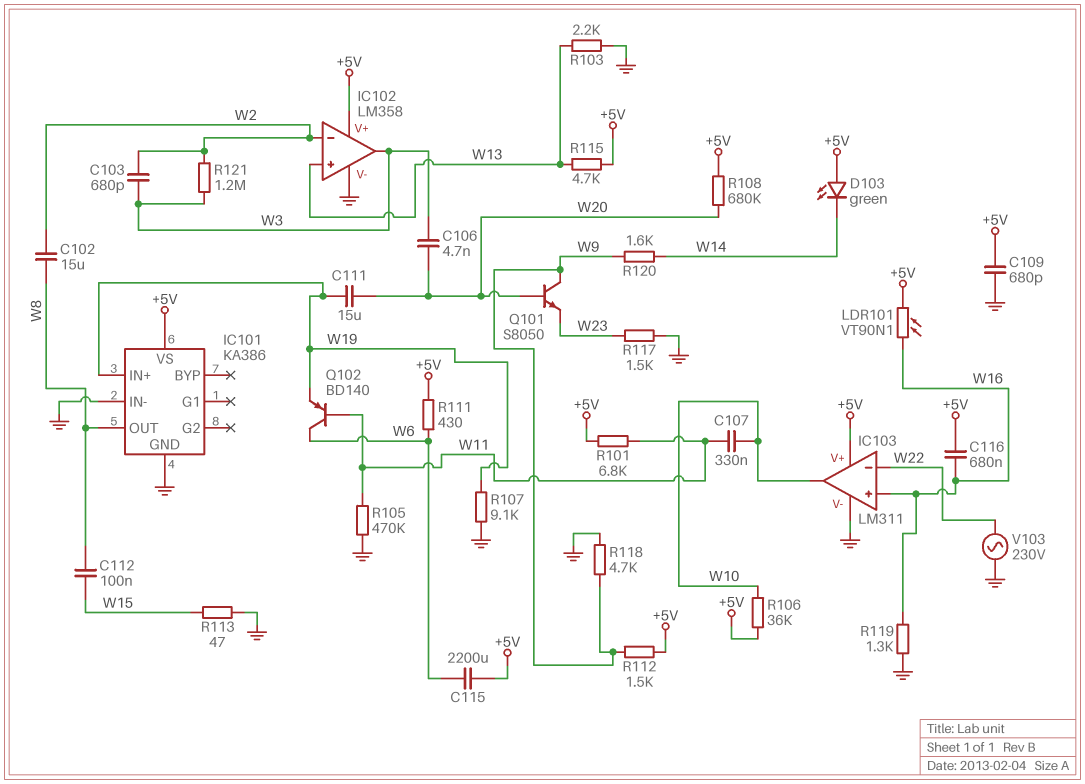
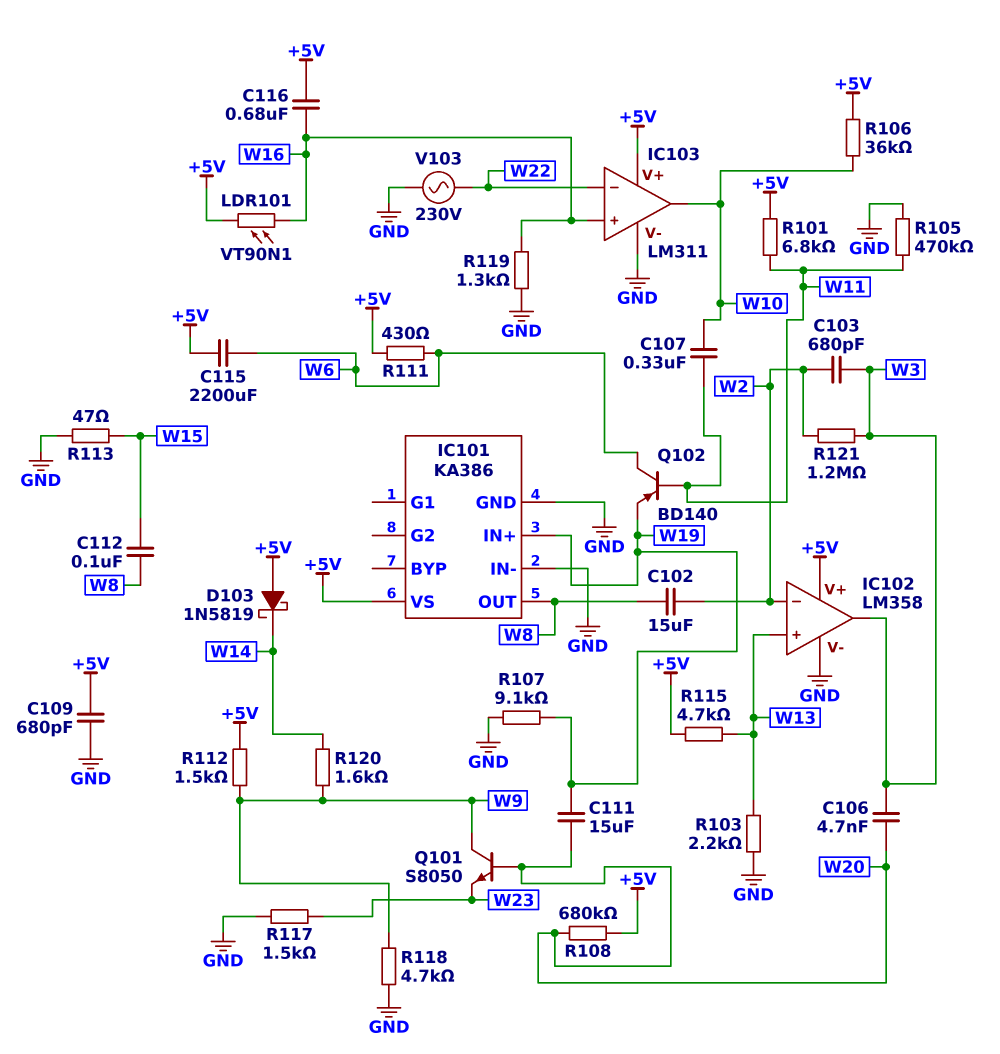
D103: LED green (A +5V, K W14) -> schottky 1N5819 (A +5V, K W14)

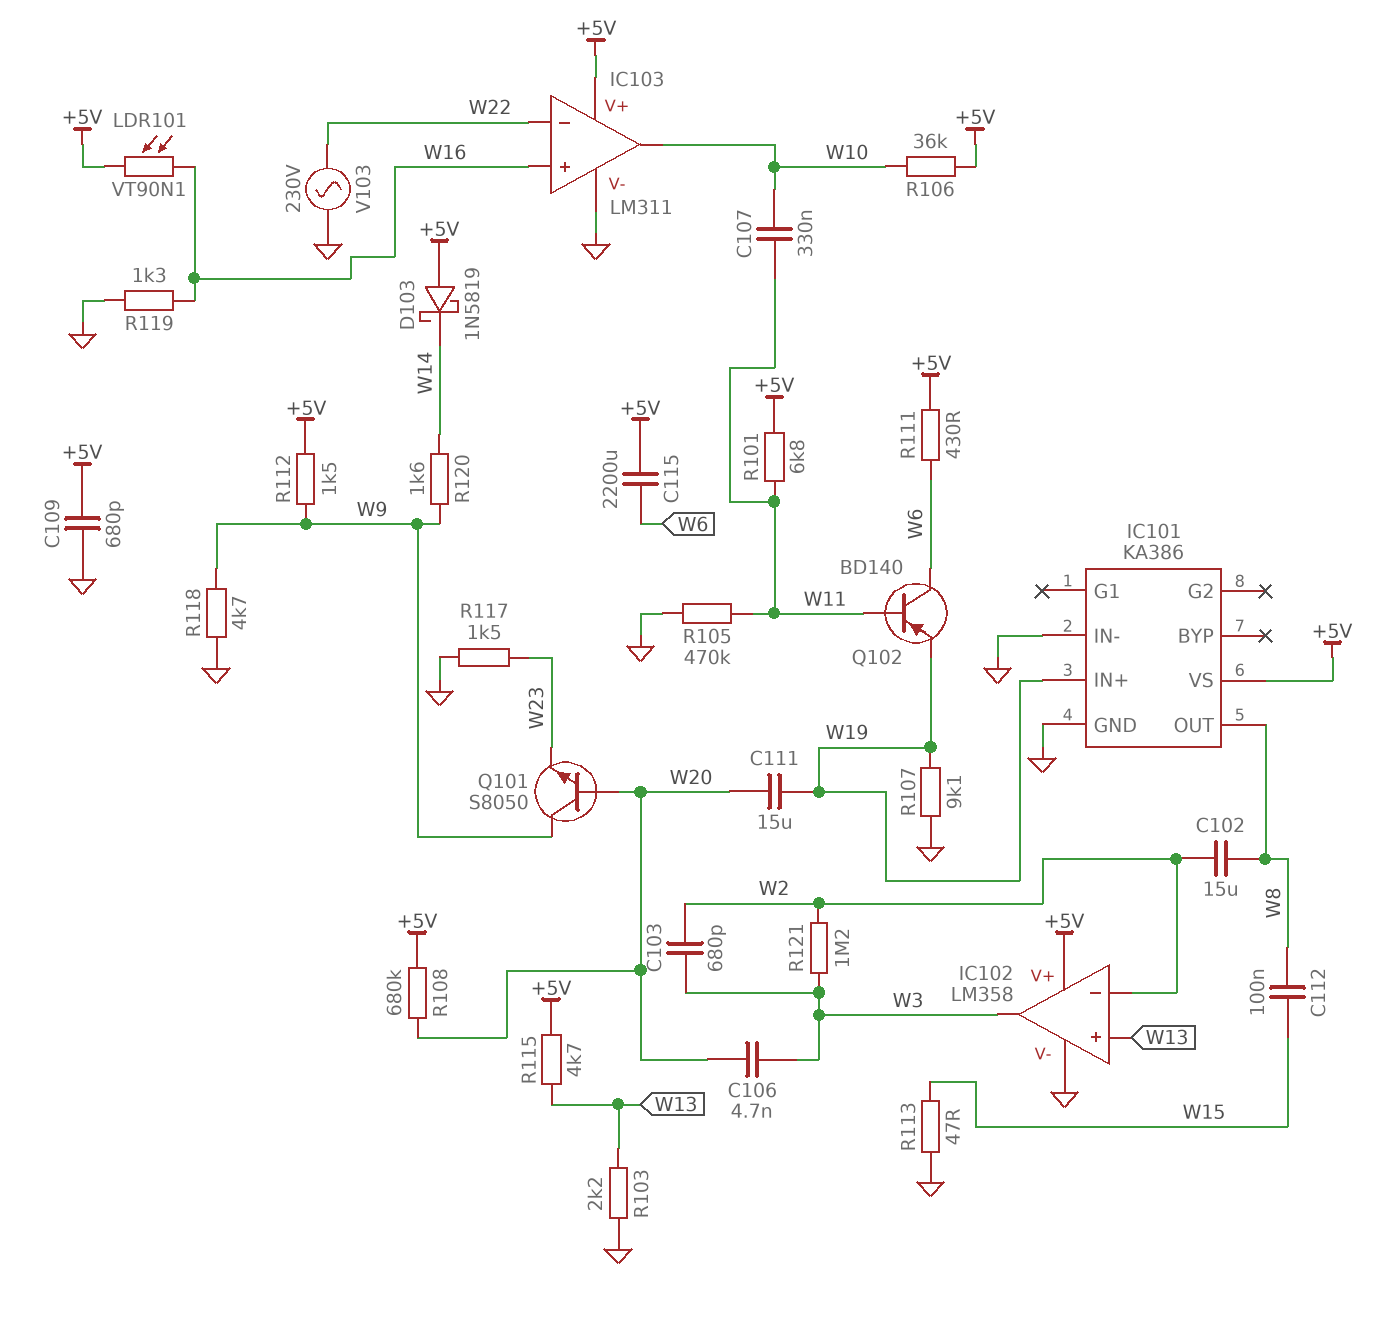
C116: 680nF (+5V, W16) -> none

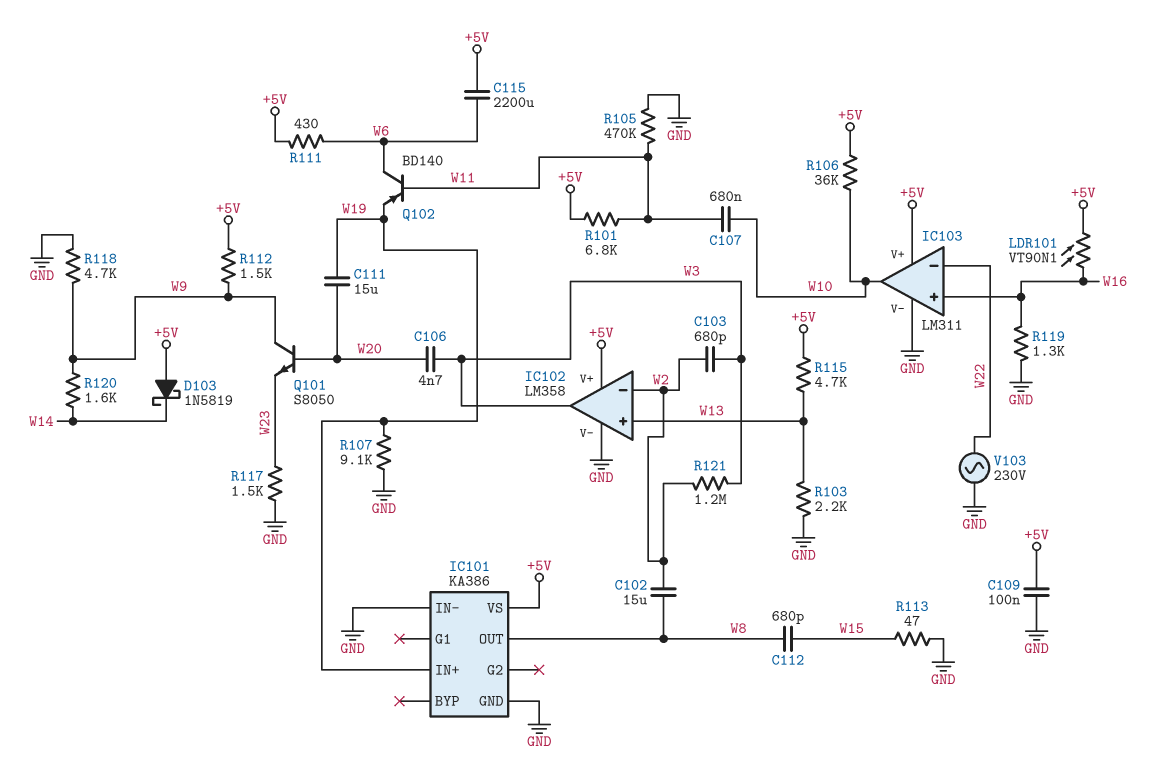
C107: 330nF (W10, W11) -> 680nF (W10, W11)
C109: 680pF (+5V, GND) -> 100nF (+5V, GND)
C112: 100nF (W8, W15) -> 680pF (W8, W15)
R108: 680k (+5V, W20) -> none

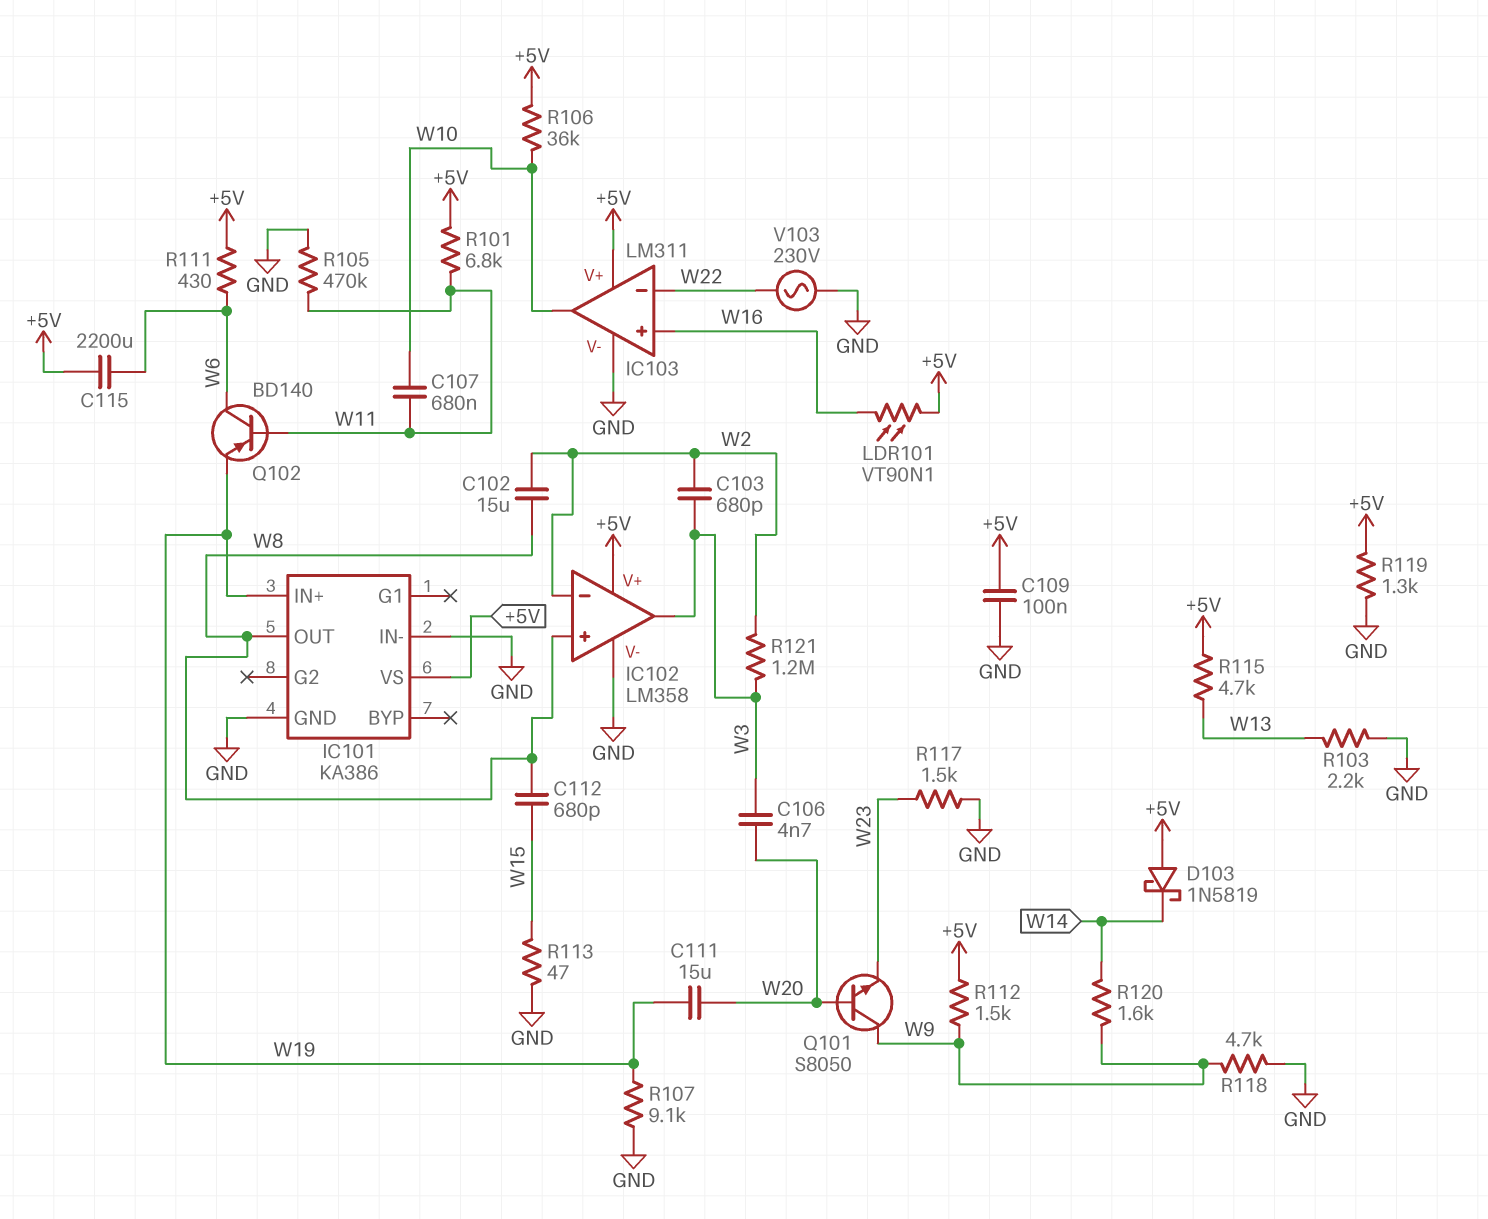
IC102 pin in+: W13 -> W8
R119: 1.3k (GND, W16) -> 1.3k (+5V, GND)

